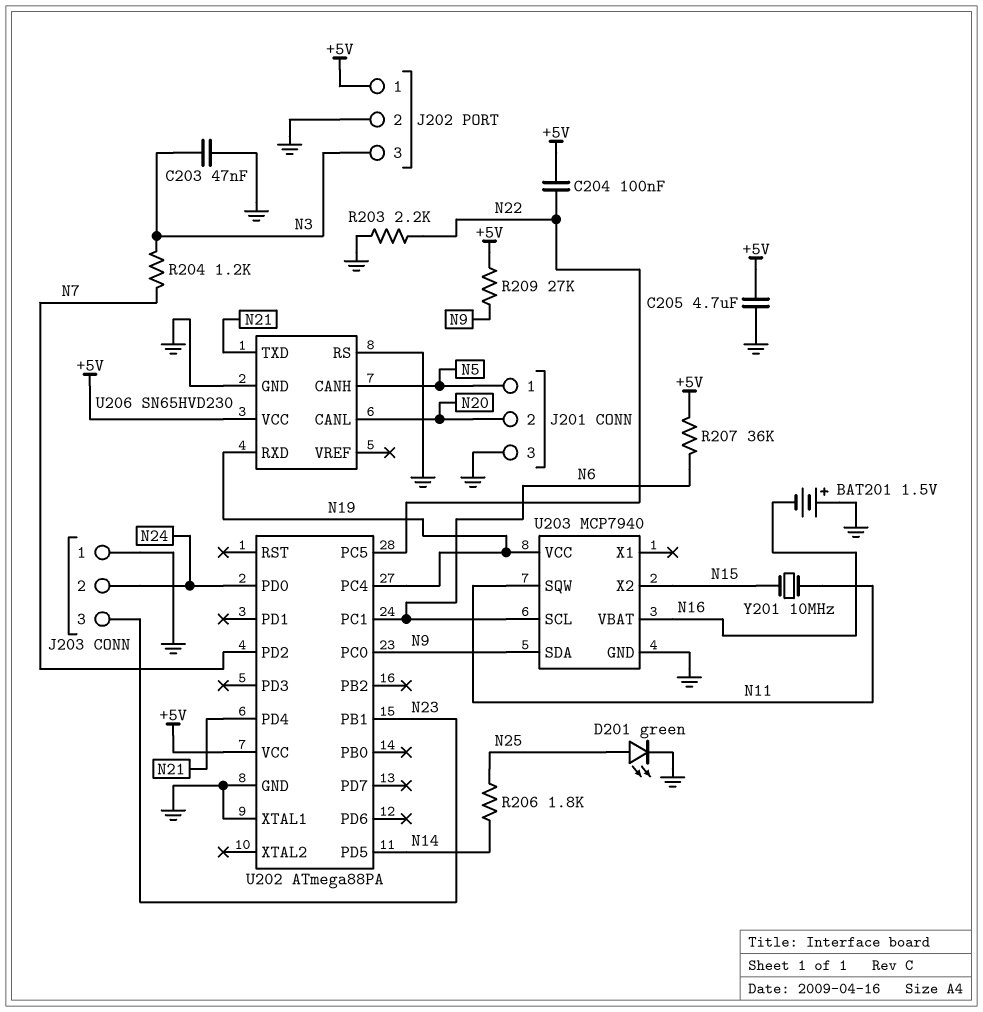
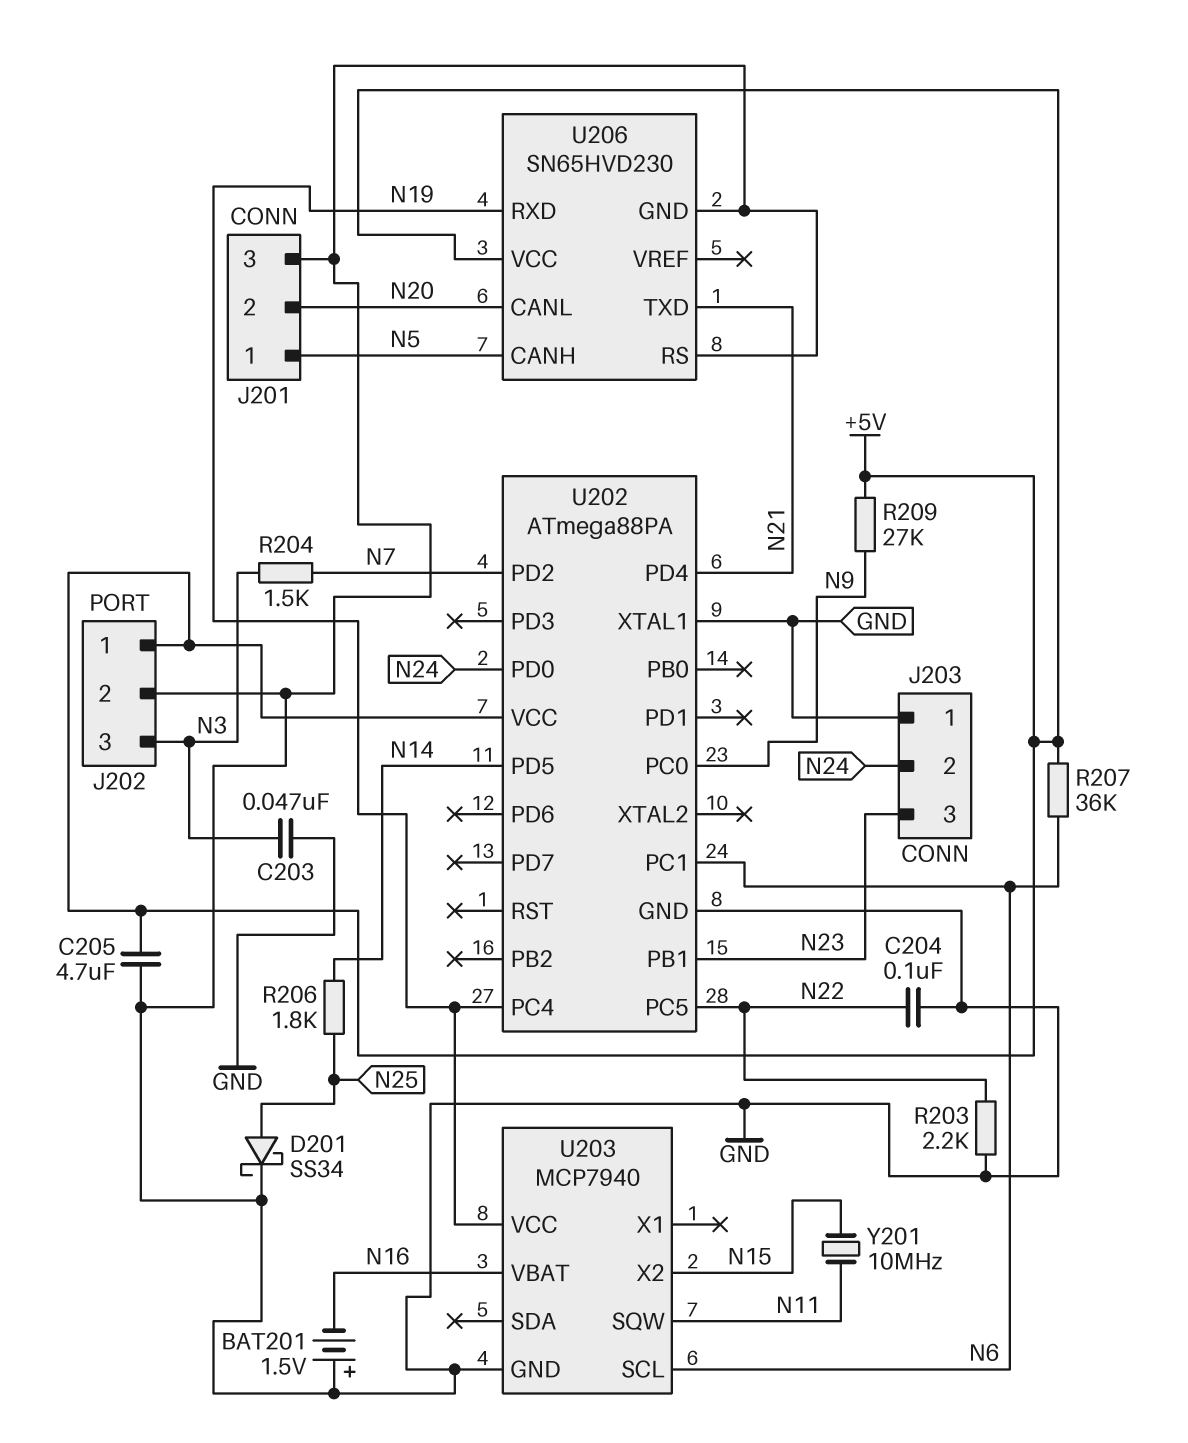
C204: 100nF (+5V, N22) -> 100nF (GND, N22)
D201: LED green (A N25, K GND) -> schottky SS34 (A N25, K GND)
R204: 1.2k (N3, N7) -> 1.5k (N3, N7)
U203 pin SDA: N9 -> none

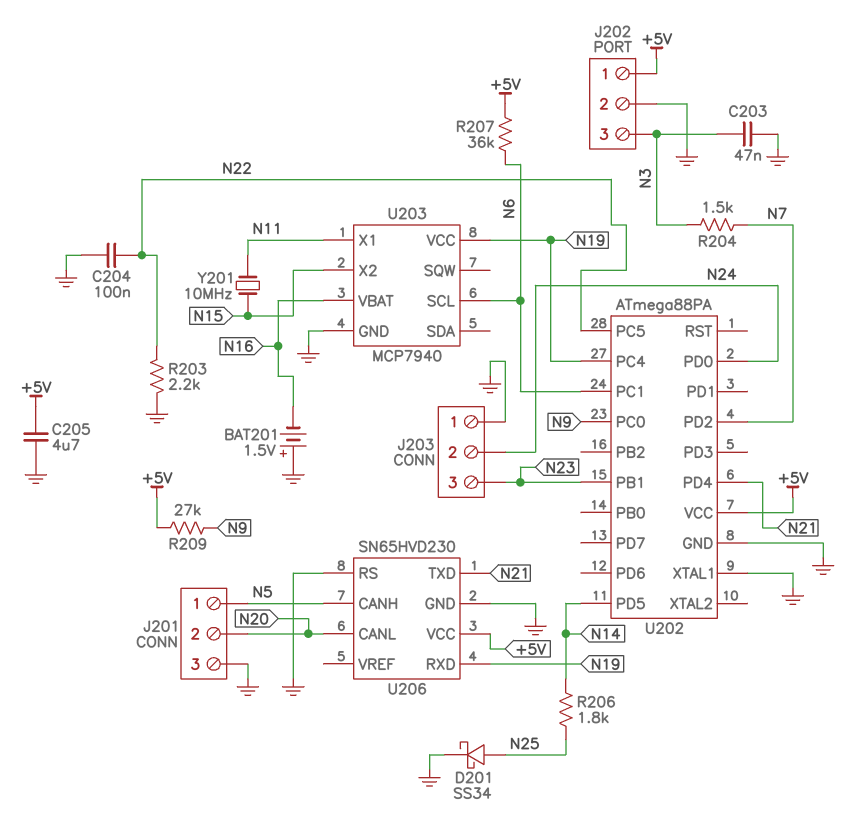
U203 pin SQW: N11 -> none
U203 pin X1: none -> N11

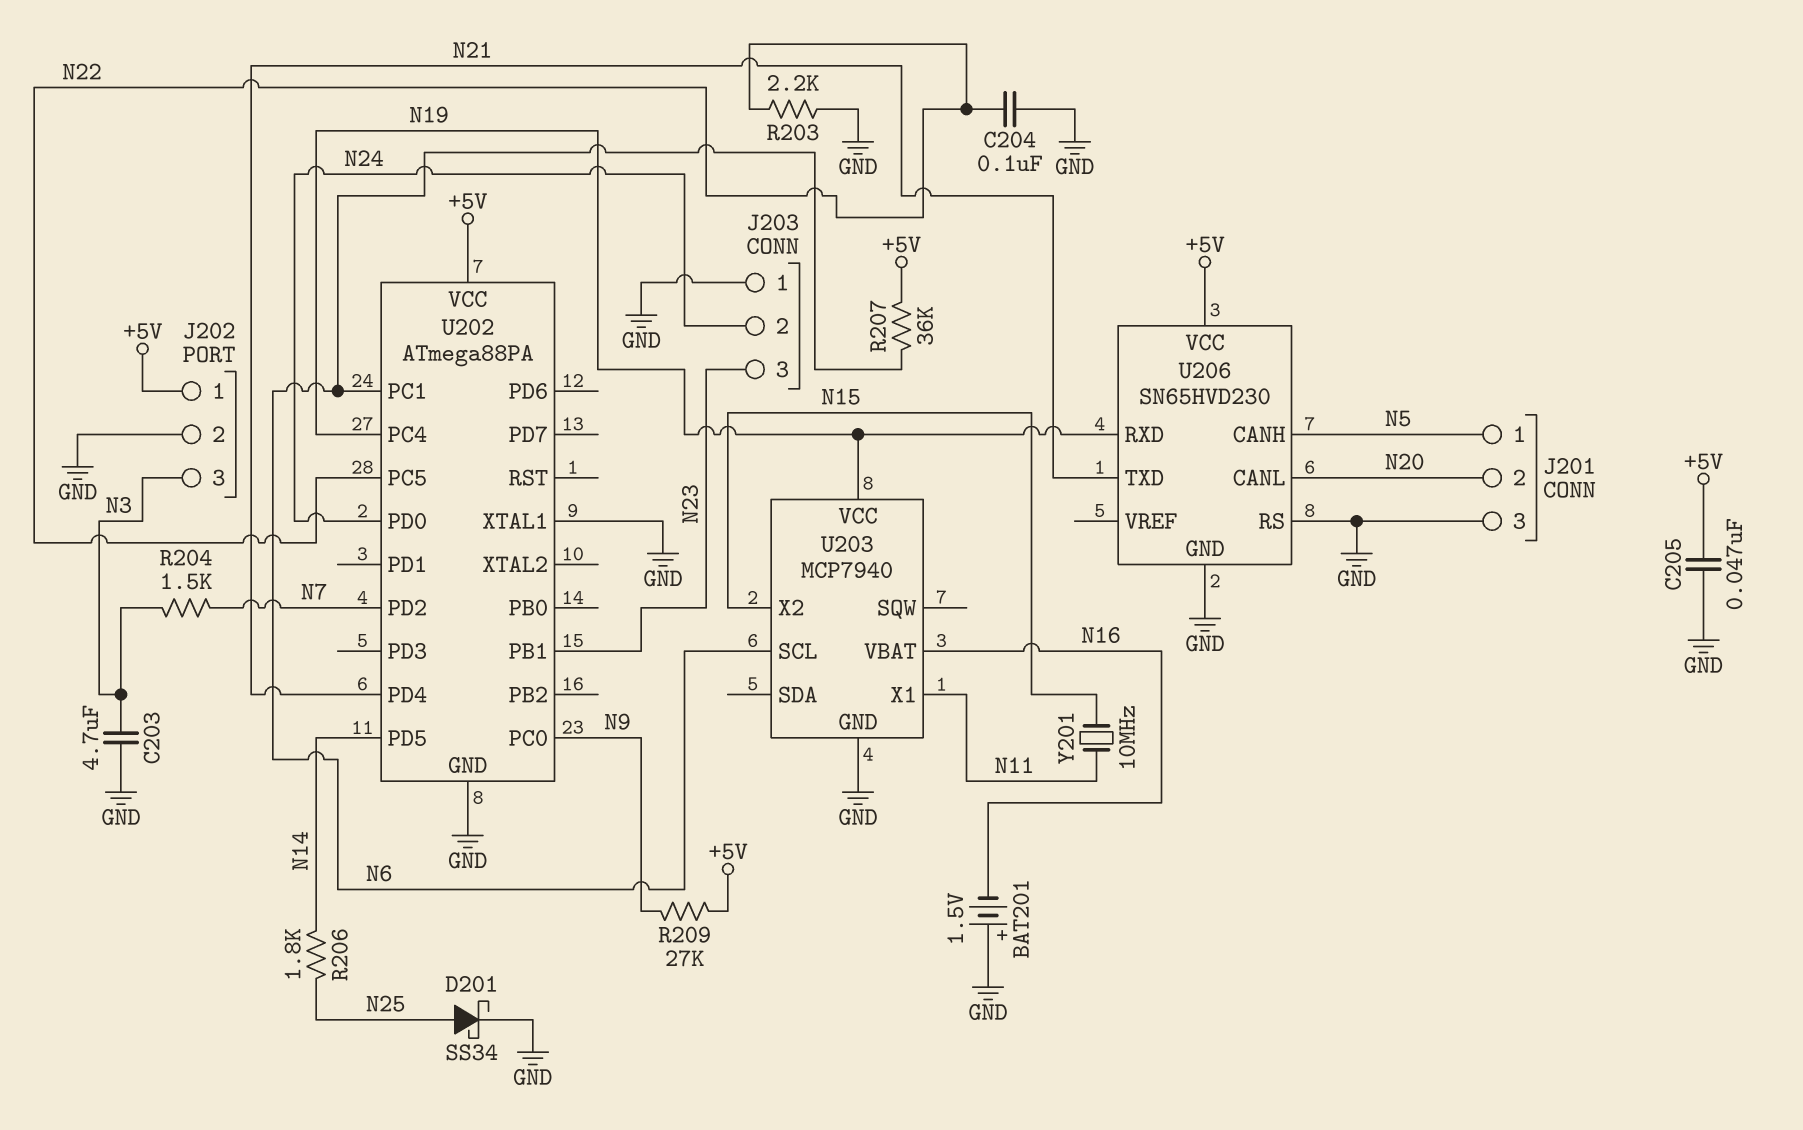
C203: 47nF (GND, N3) -> 4.7uF (GND, N3)
C205: 4.7uF (+5V, GND) -> 47nF (+5V, GND)

